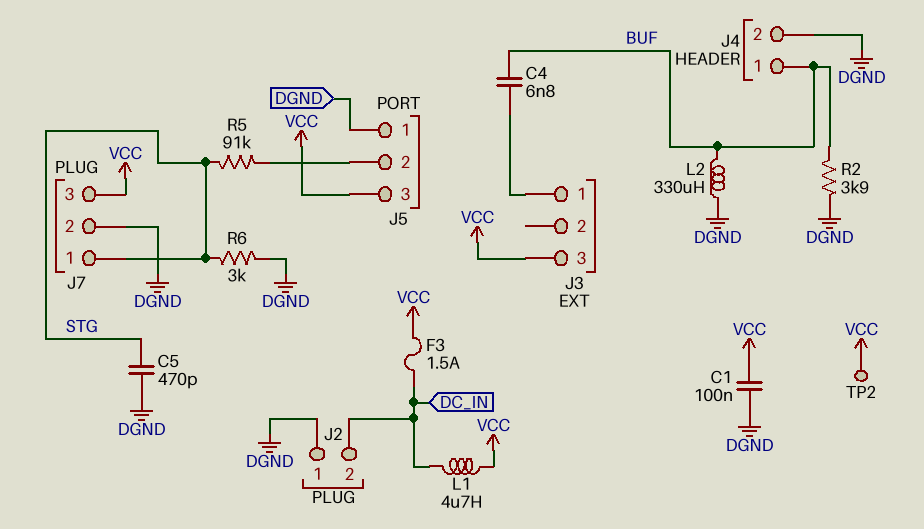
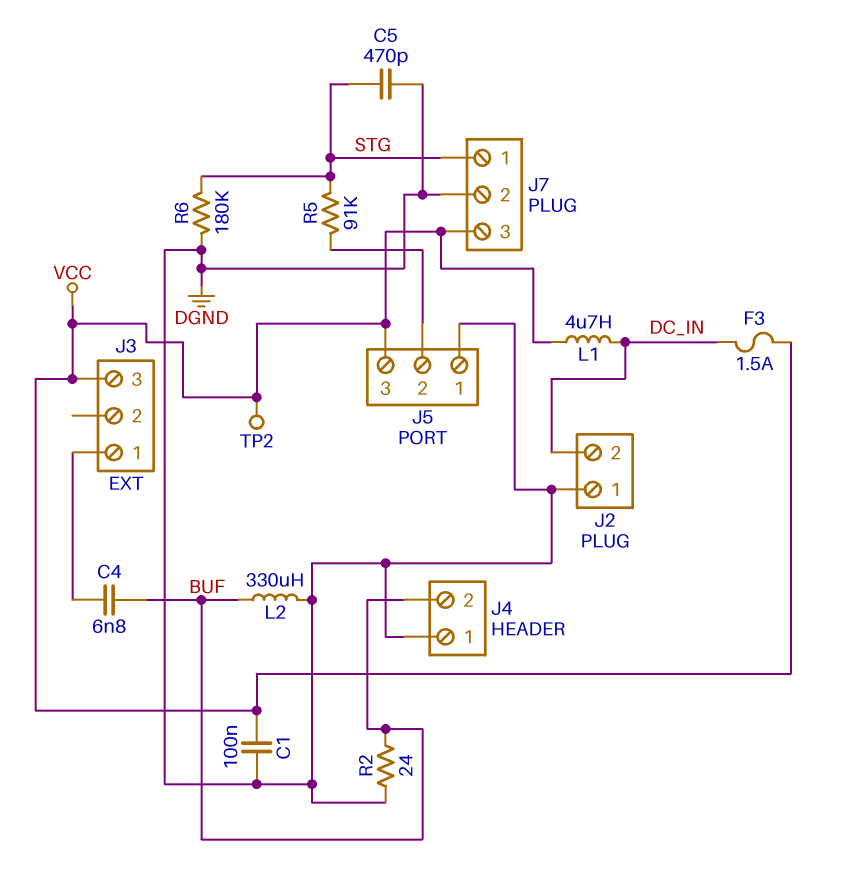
J4 pin 1: BUF -> DGND
J4 pin 2: DGND -> BUF
R2: 3.9k (BUF, DGND) -> 24 (BUF, DGND)
R6: 3k (DGND, STG) -> 180k (DGND, STG)

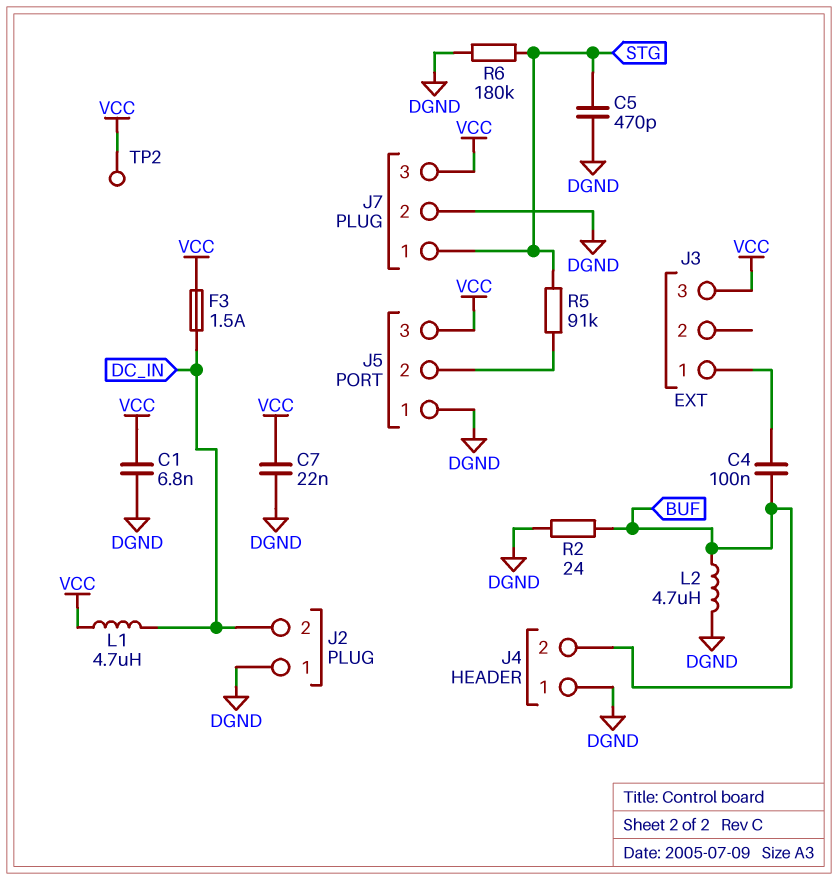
C1: 100nF (DGND, VCC) -> 6.8nF (DGND, VCC)
C4: 6.8nF (BUF, J3/1) -> 100nF (BUF, J3/1)
C7: none -> 22nF (DGND, VCC)
L2: 330uH (BUF, DGND) -> 4.7uH (BUF, DGND)

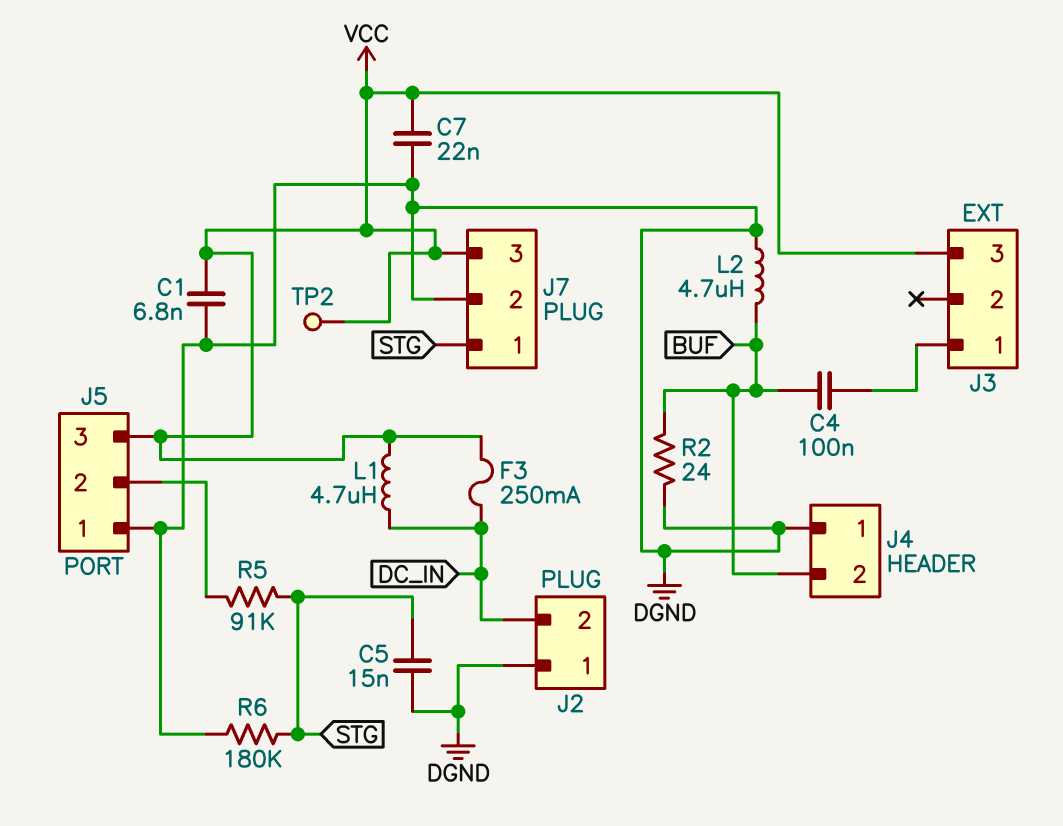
C5: 470pF (DGND, STG) -> 15nF (DGND, STG)
F3: 1.5A (DC_IN, VCC) -> 250mA (DC_IN, VCC)

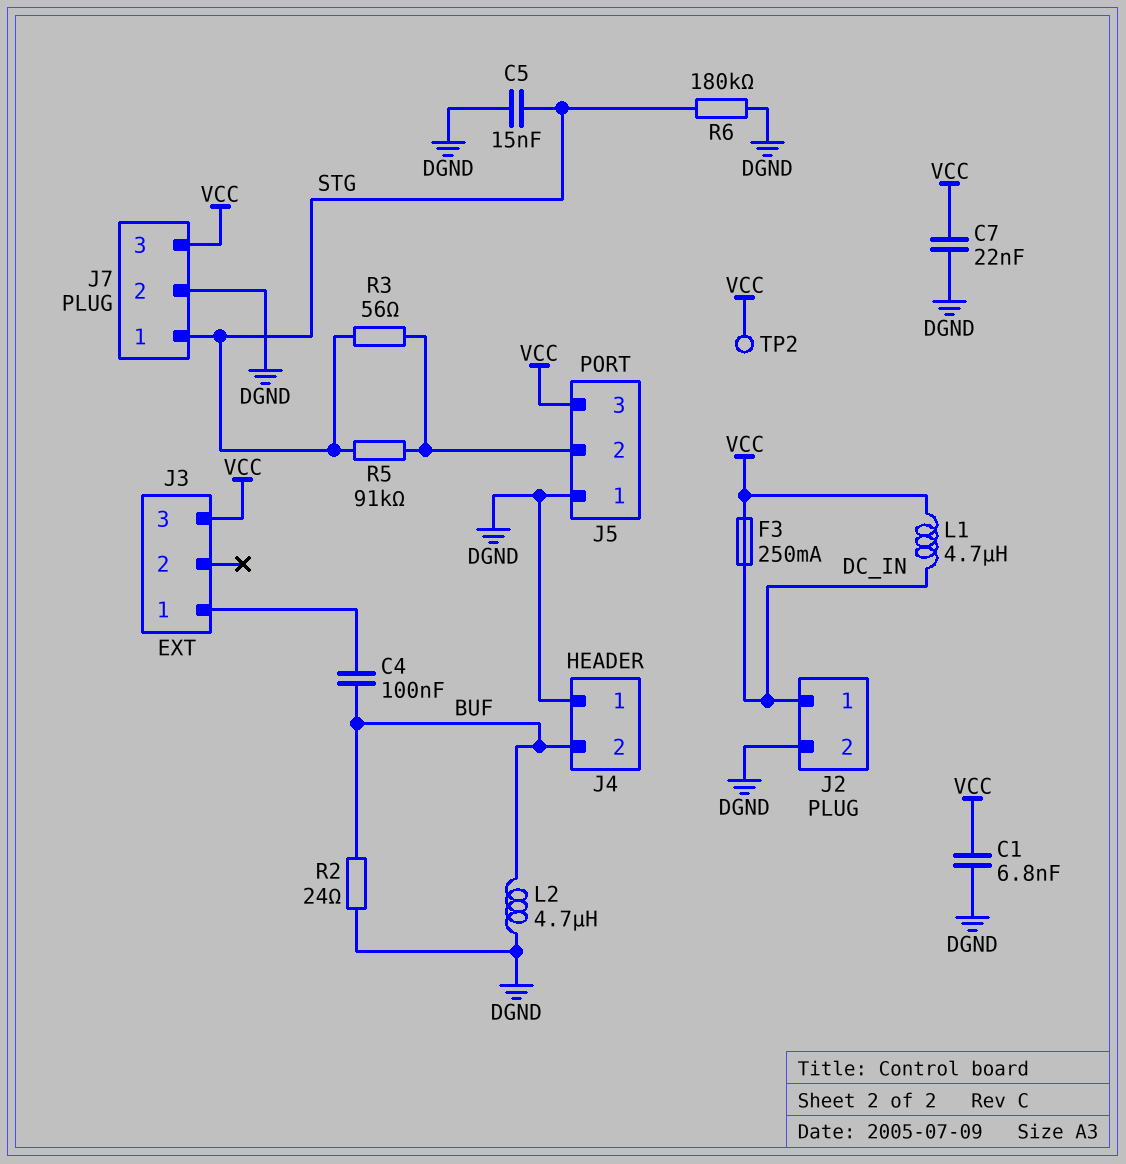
J2 pin 1: DGND -> DC_IN
J2 pin 2: DC_IN -> DGND
R3: none -> 56 (J5/2, STG)

